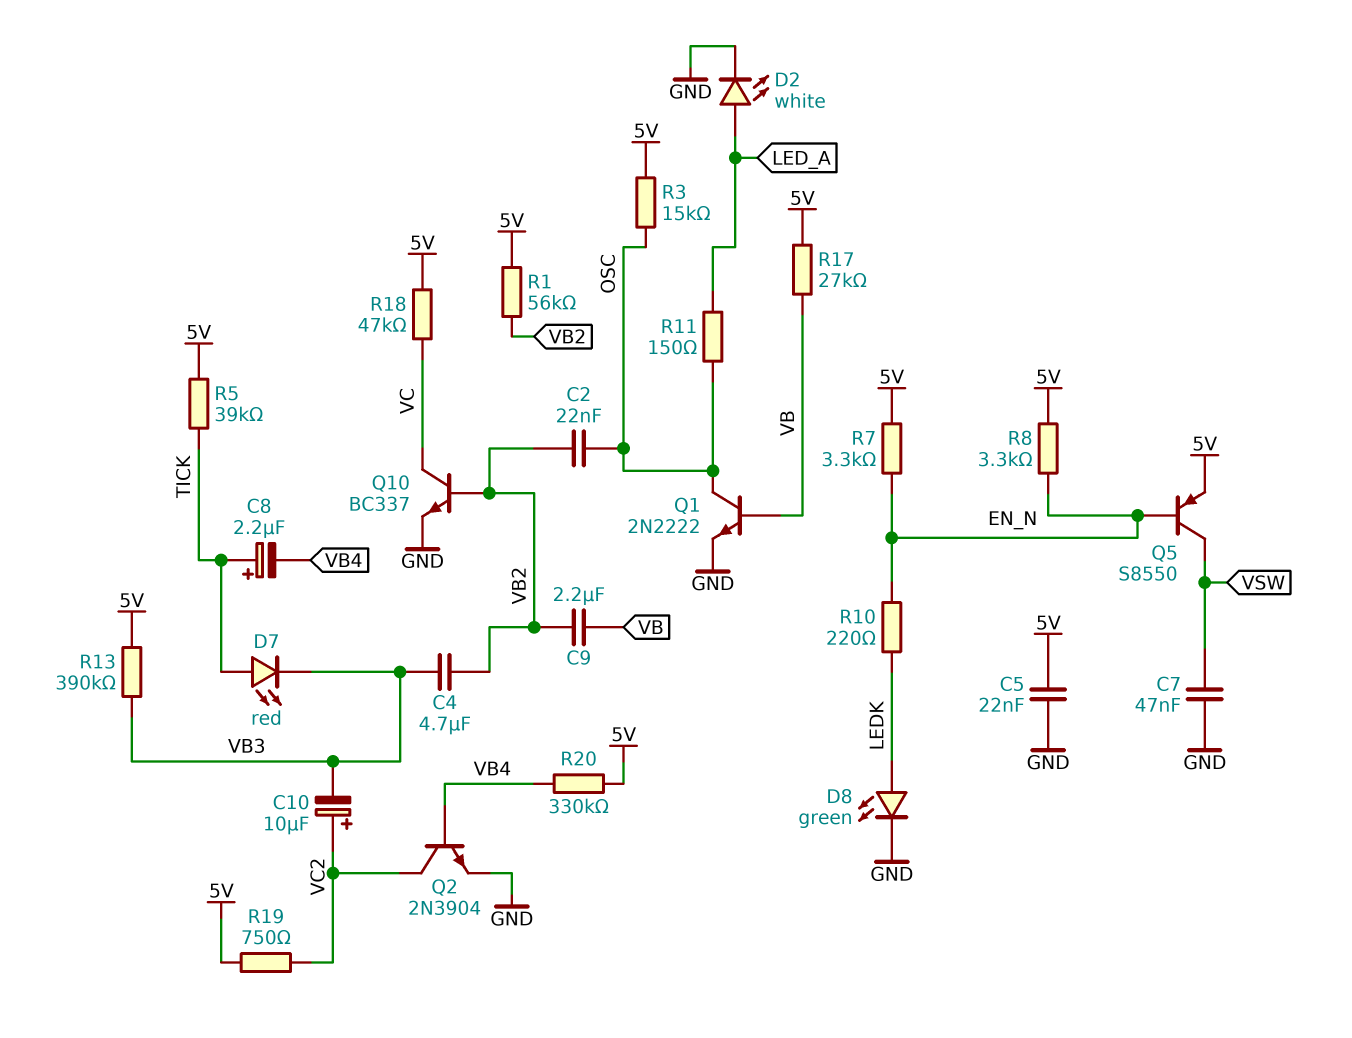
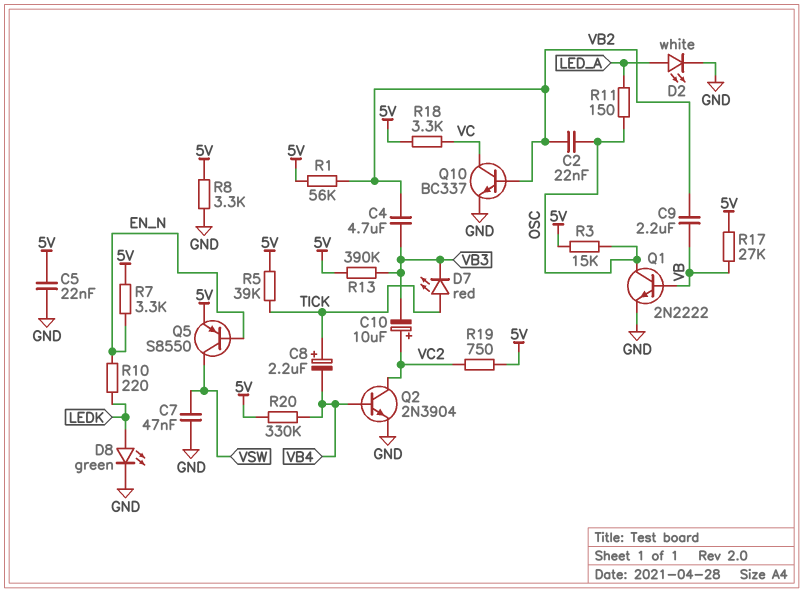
R8: 3.3k (5V, EN_N) -> 3.3k (5V, GND)
R18: 47k (5V, VC) -> 3.3k (5V, VC)

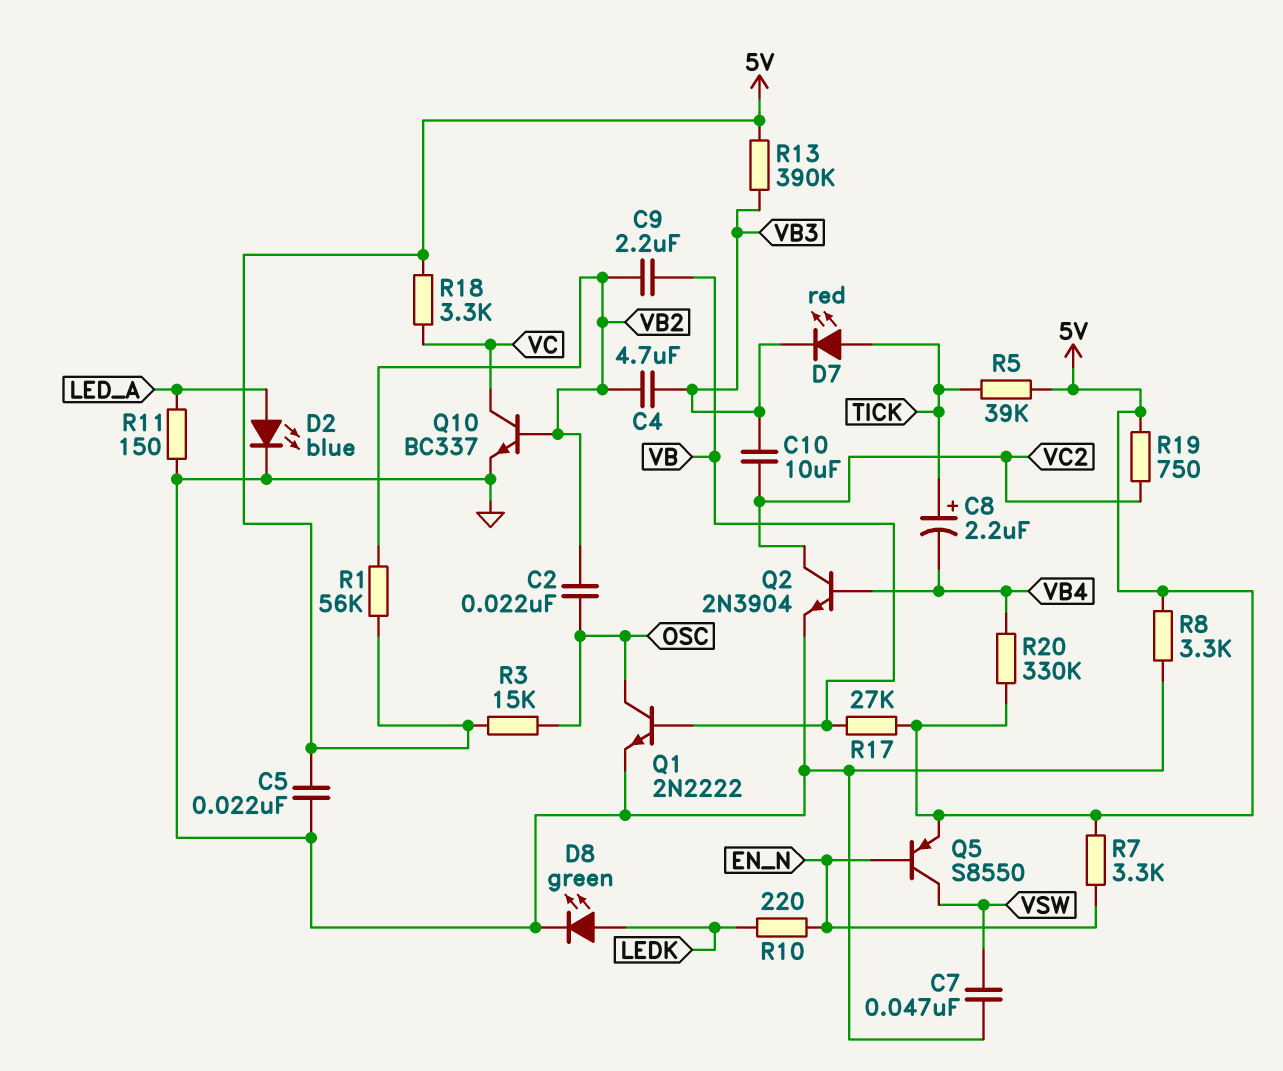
C10: 10uF (plus VC2, minus VB3) -> 10uF (VB3, VC2)
D2: LED white (A LED_A, K GND) -> LED blue (A LED_A, K GND)
R11: 150 (LED_A, OSC) -> 150 (GND, LED_A)

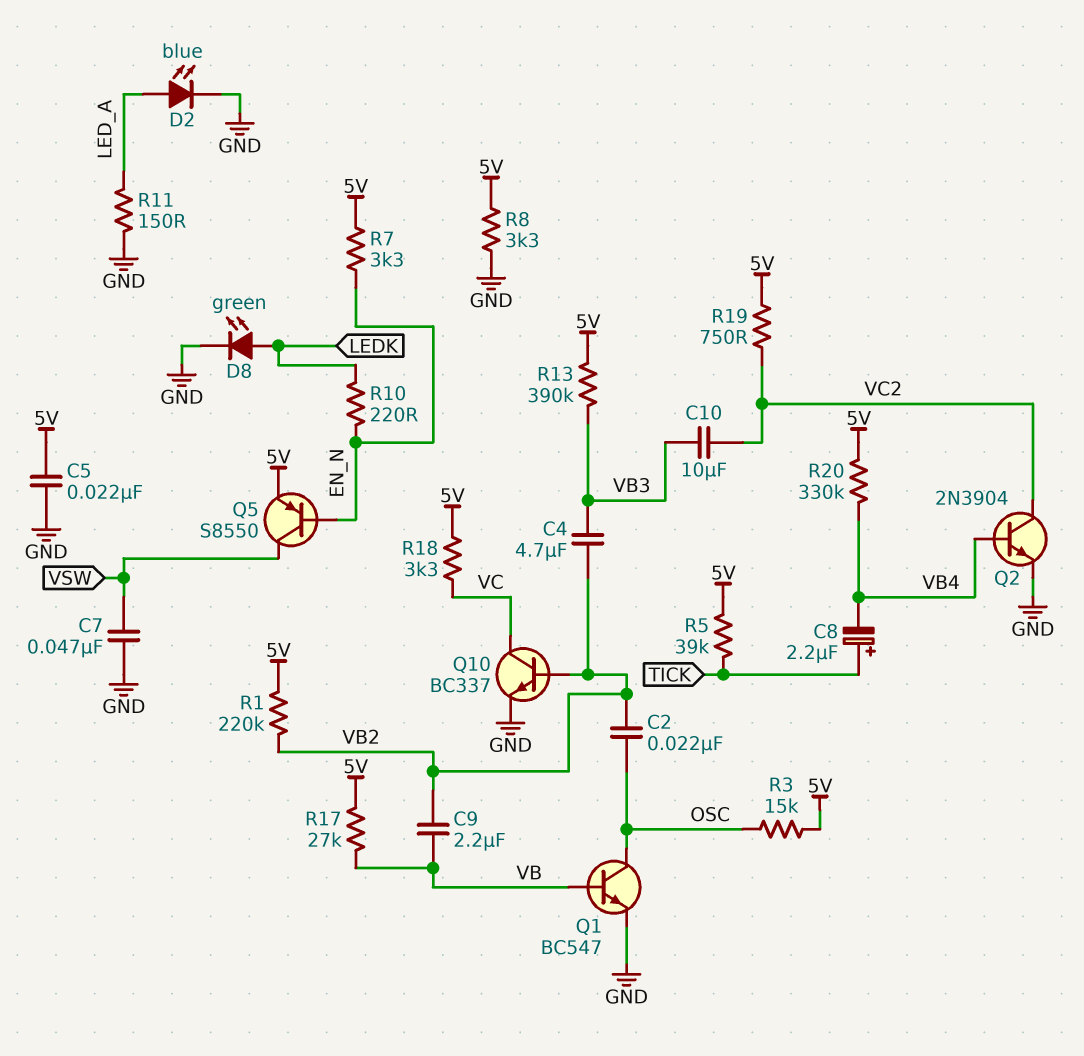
D7: LED red (A TICK, K VB3) -> none
Q1: NPN 2N2222 (B VB, C OSC, E GND) -> NPN BC547 (B VB, C OSC, E GND)
R1: 56k (5V, VB2) -> 220k (5V, VB2)

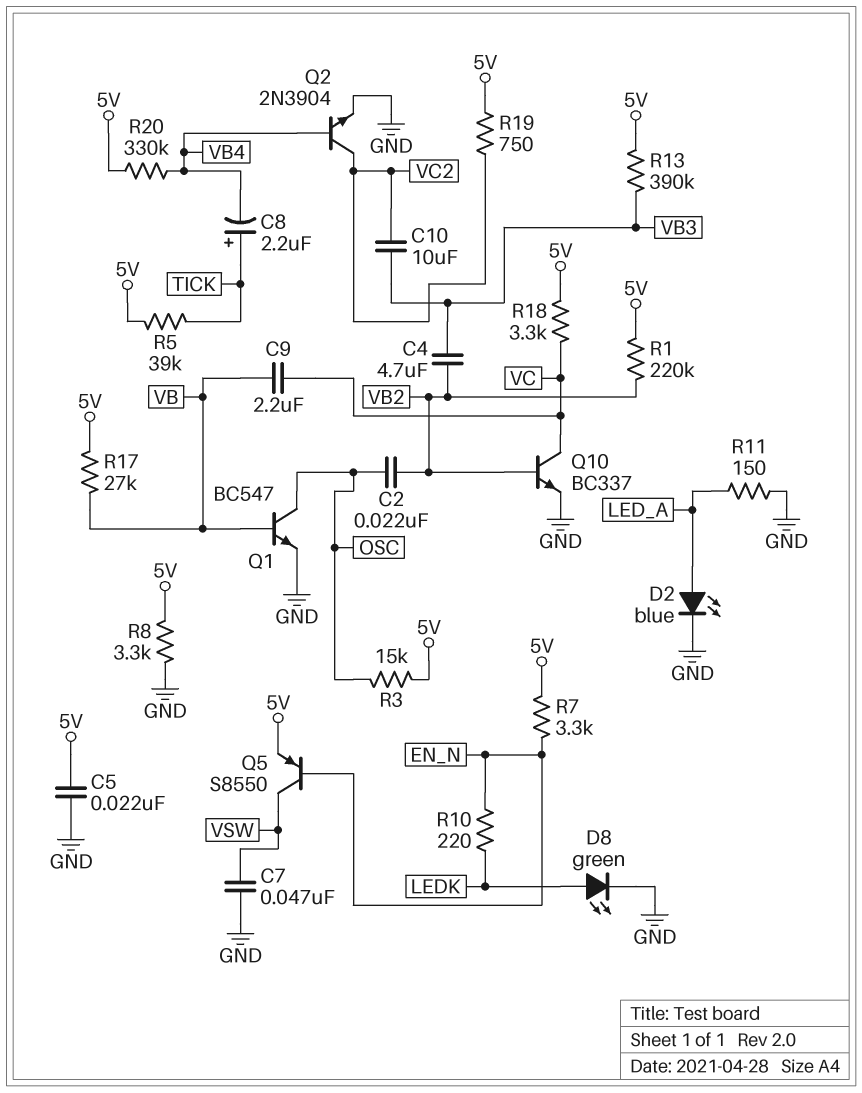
C9: 2.2uF (VB, VB2) -> 2.2uF (VB, VC)

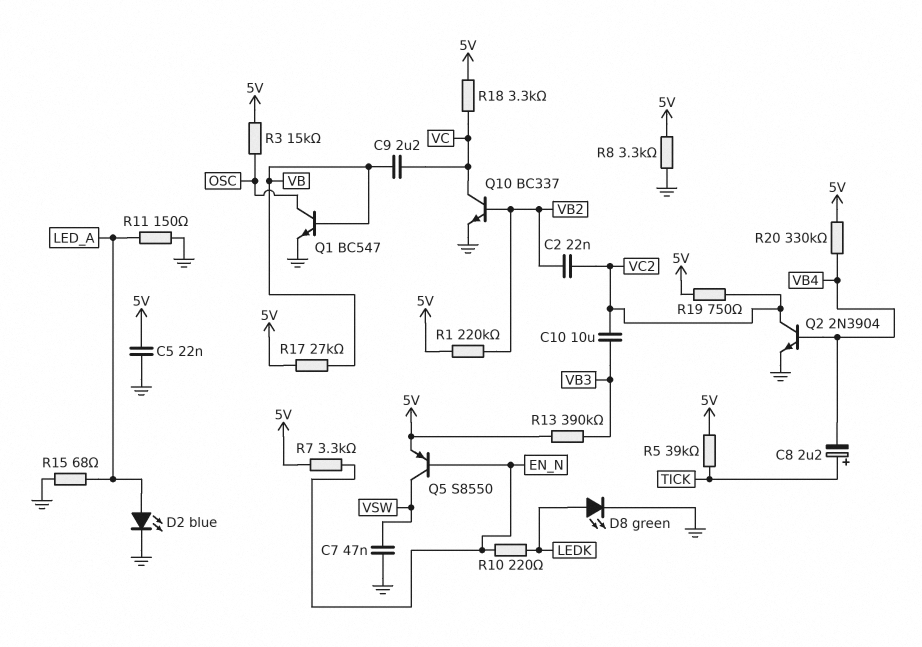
C2: 22nF (OSC, VB2) -> 22nF (VB2, VC2)
C4: 4.7uF (VB2, VB3) -> none
R15: none -> 68 (GND, LED_A)

